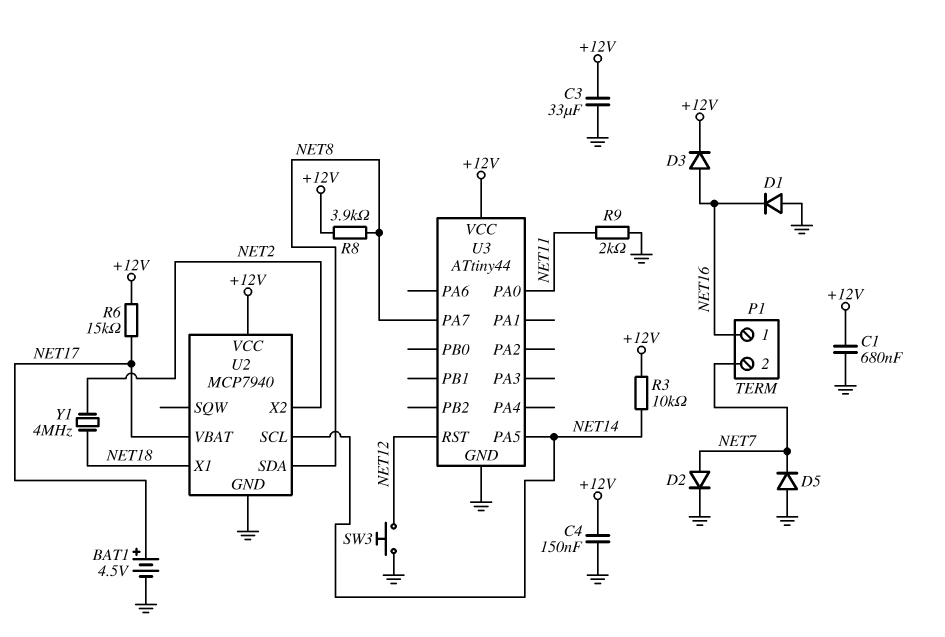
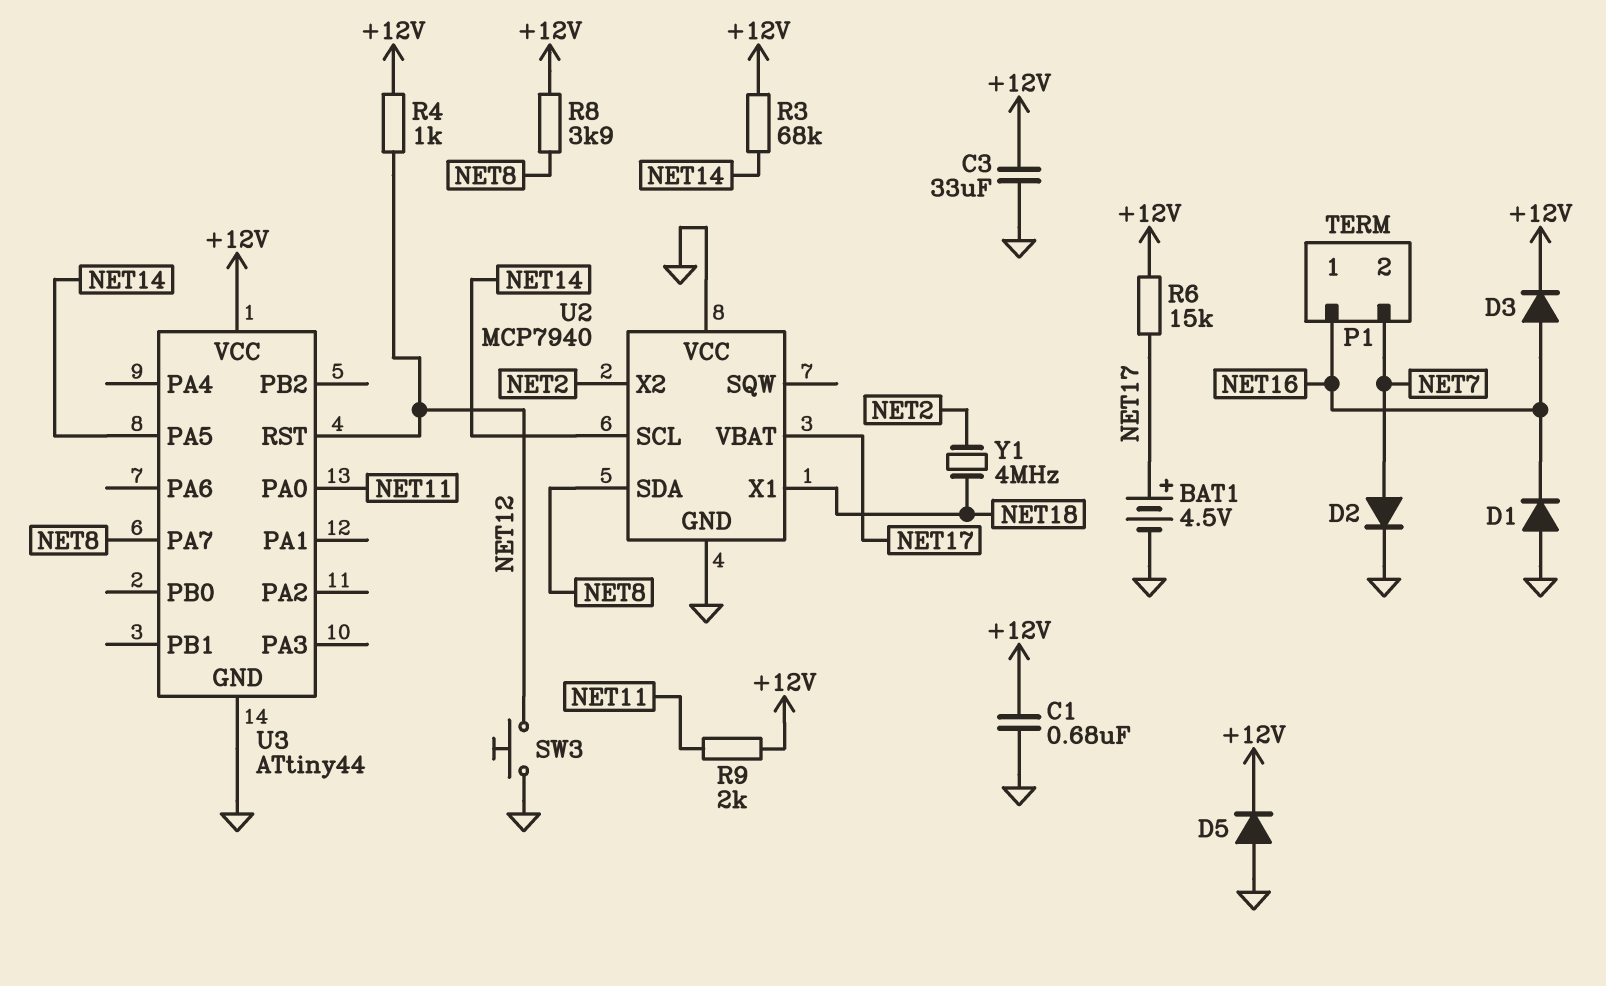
C4: 150nF (+12V, GND) -> none
D5: diode (A GND, K NET7) -> diode (A GND, K +12V)
R3: 10k (+12V, NET14) -> 68k (+12V, NET14)
R4: none -> 1k (+12V, NET12)
R9: 2k (GND, NET11) -> 2k (+12V, NET11)
U2 pin VCC: +12V -> GND

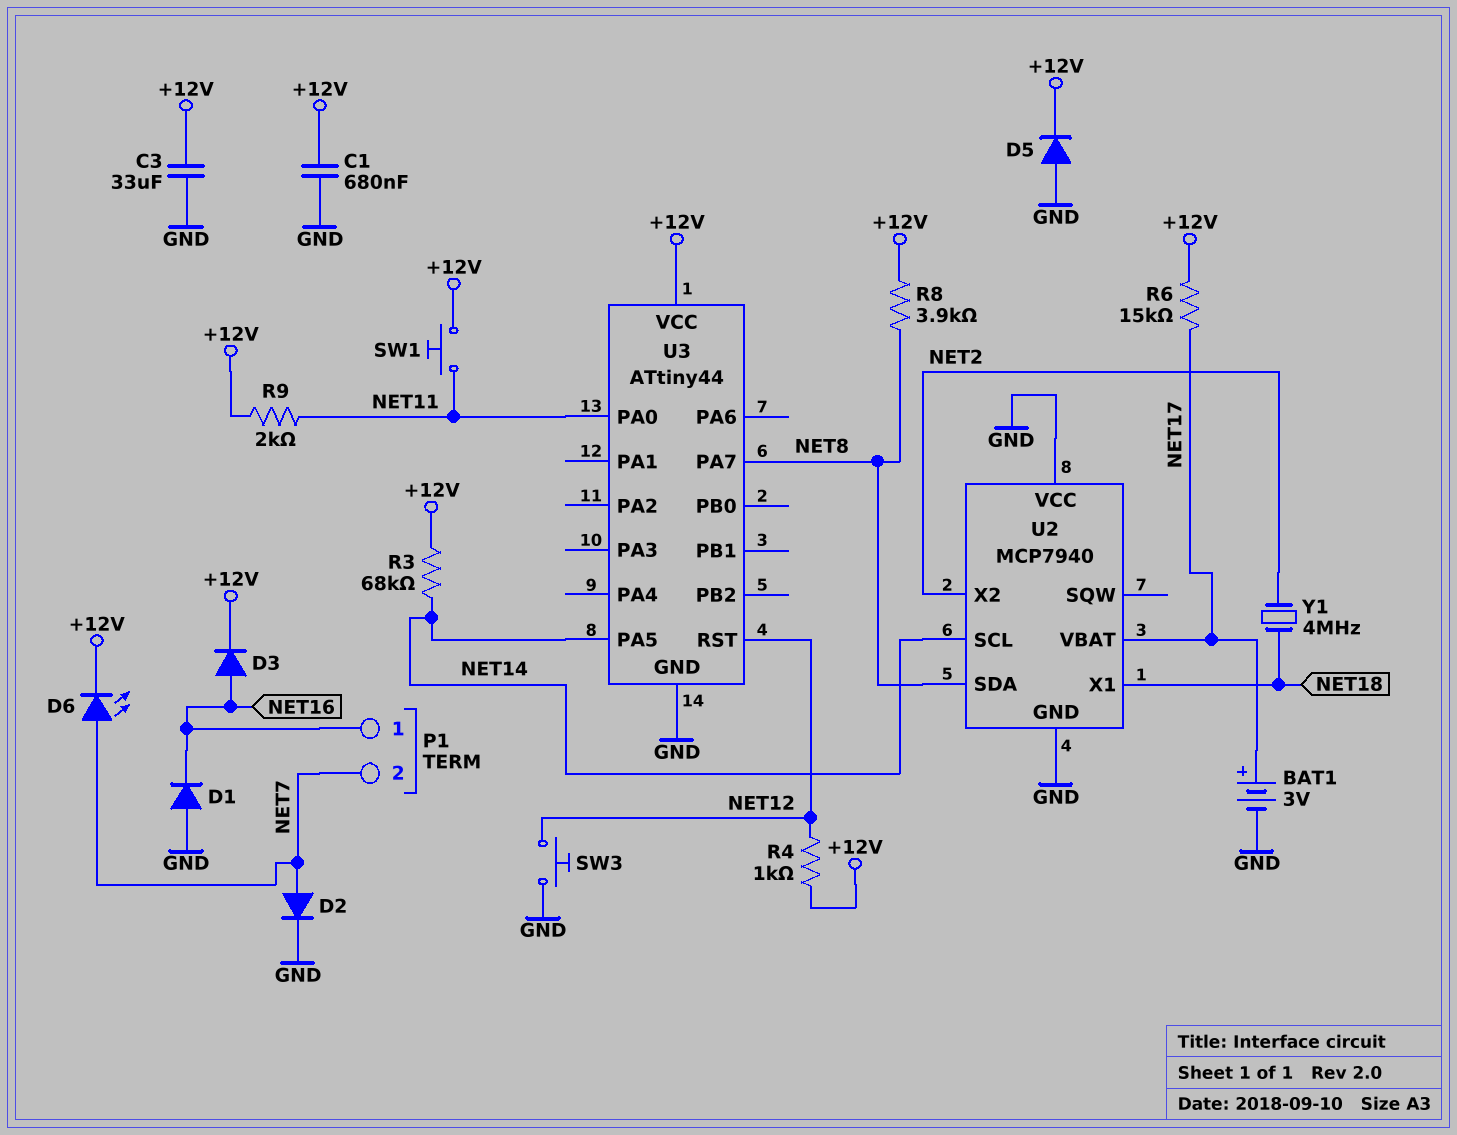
BAT1: 4.5V (plus NET17, minus GND) -> 3V (plus NET17, minus GND)
D6: none -> LED (A NET7, K +12V)
SW1: none -> button (+12V, NET11)

